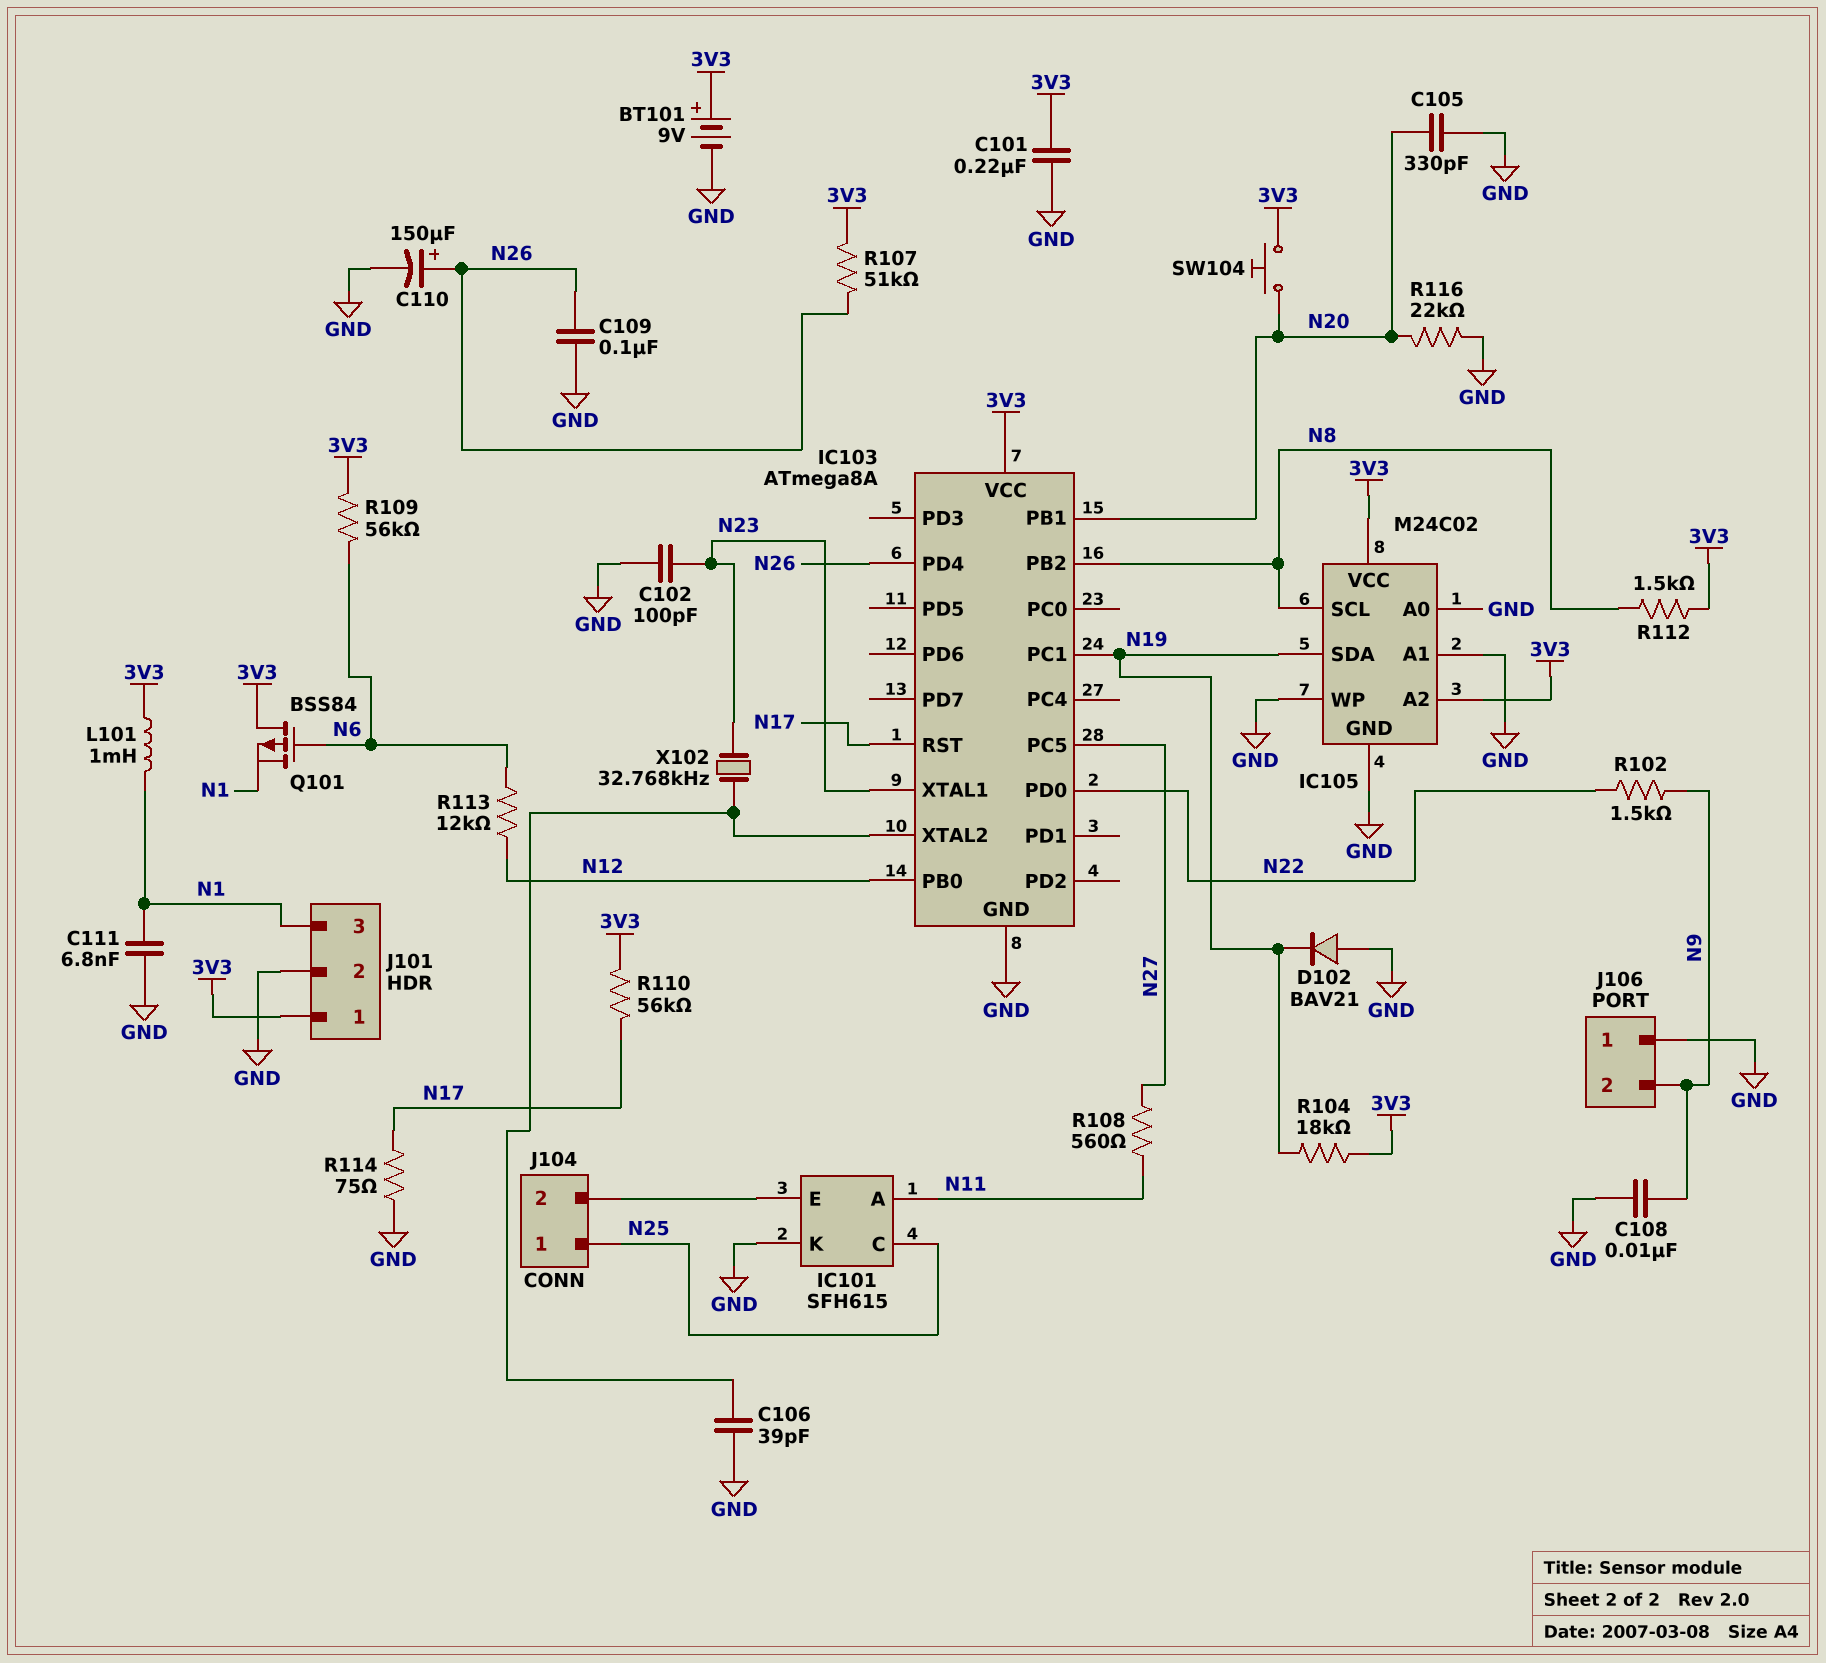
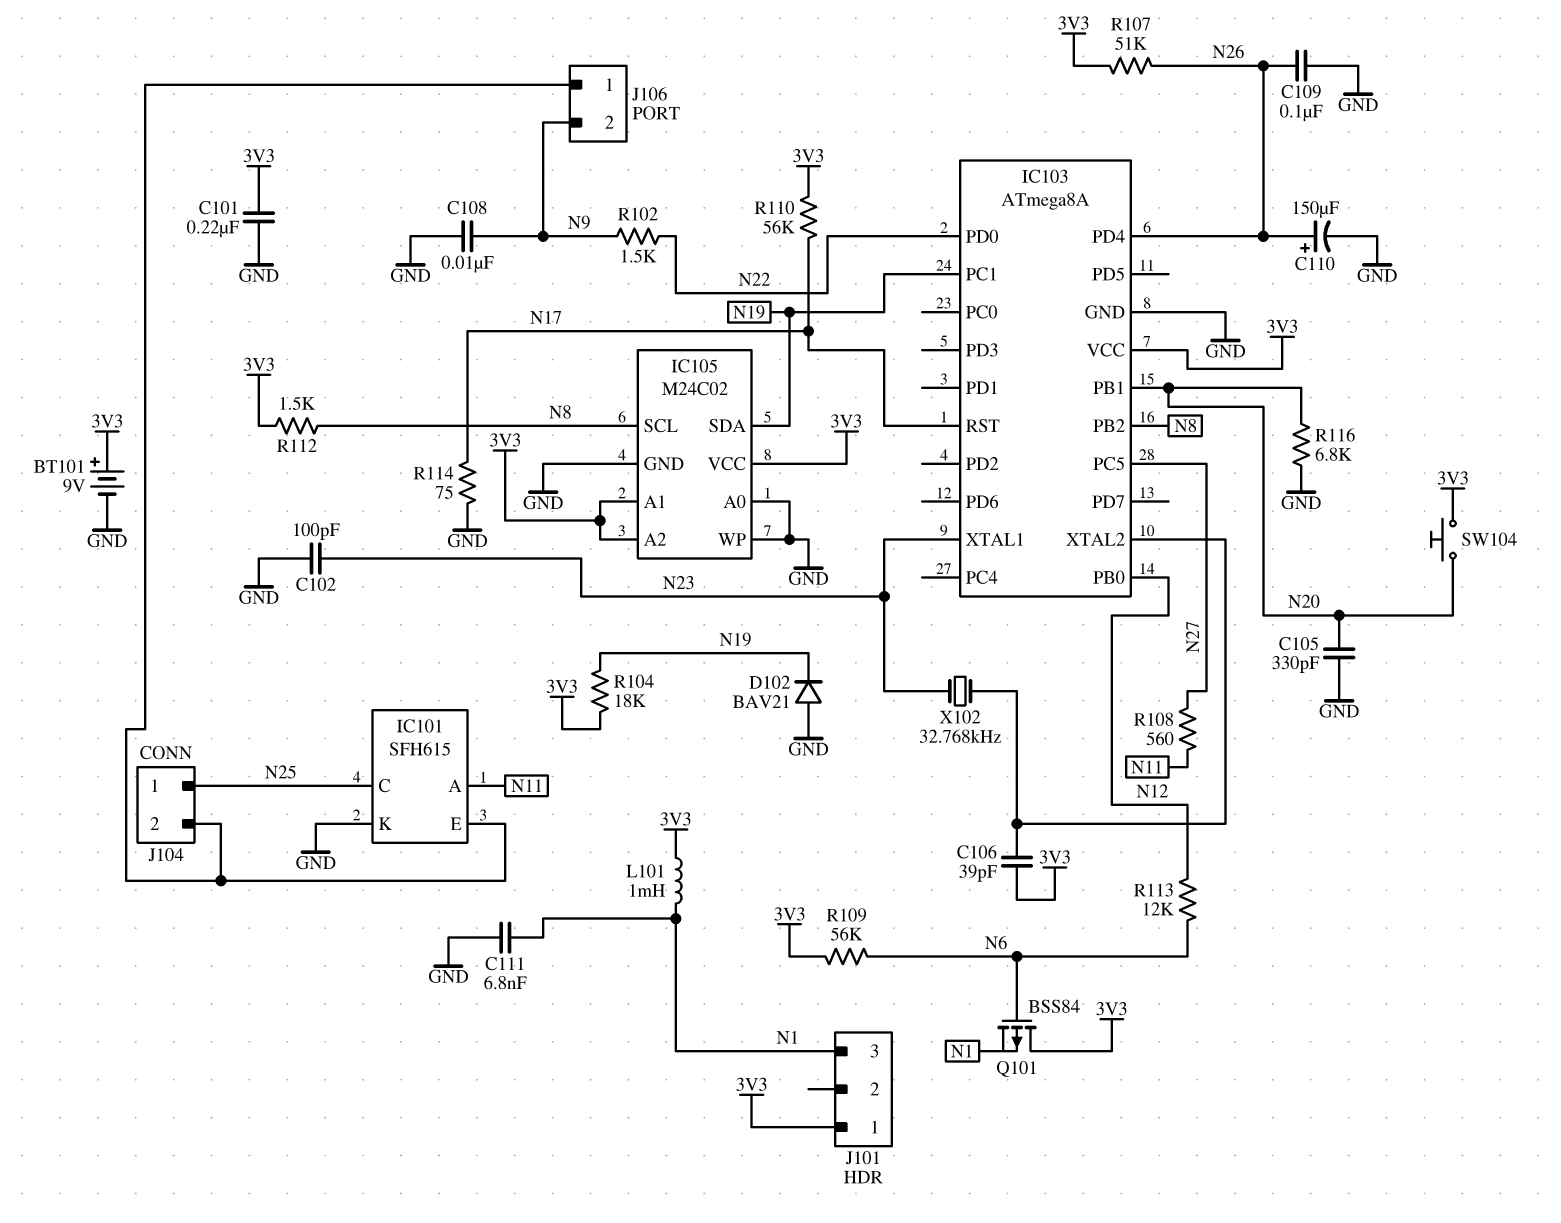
C106: 39pF (GND, IC103/XTAL2) -> 39pF (3V3, IC103/XTAL2)
IC105 pin A1: GND -> 3V3
J101 pin 2: GND -> none
J106 pin 1: GND -> IC101/E
R116: 22k (GND, N20) -> 6.8k (GND, N20)

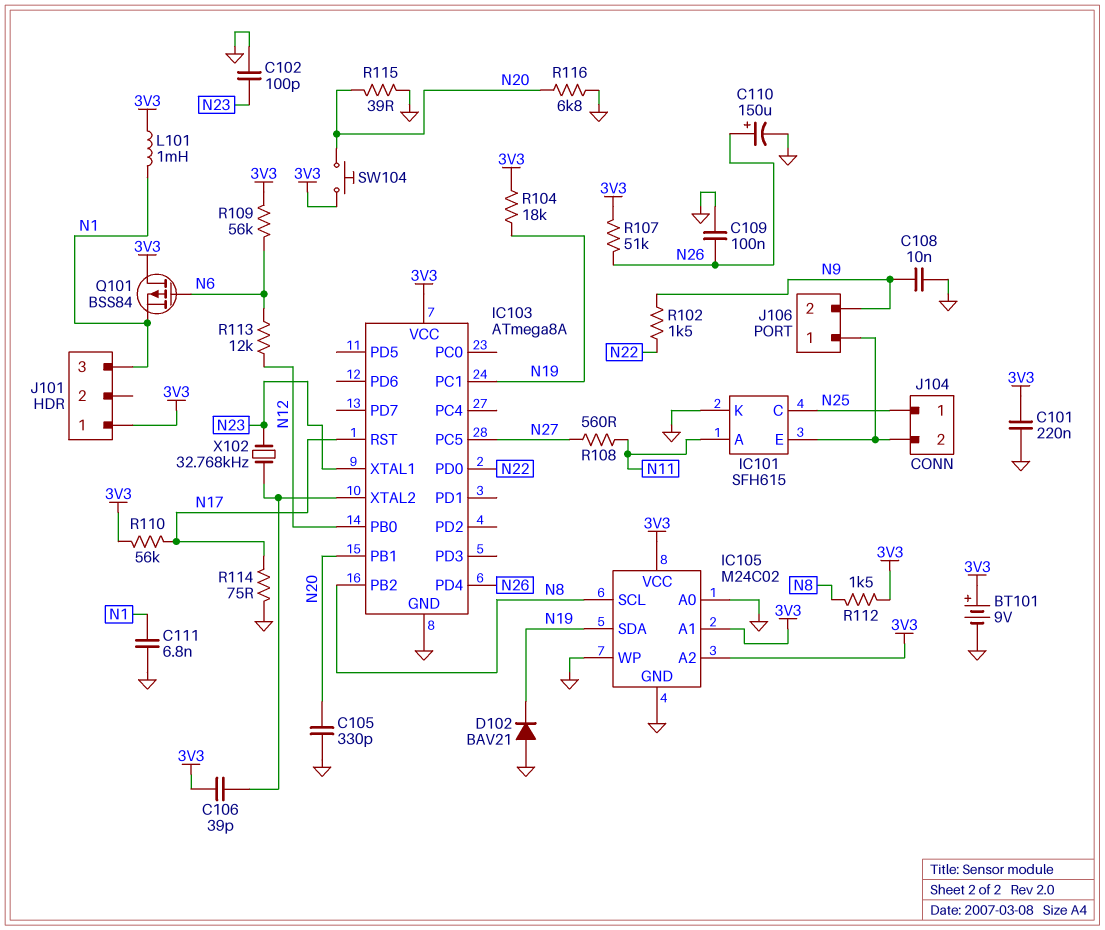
R115: none -> 39 (GND, N20)

